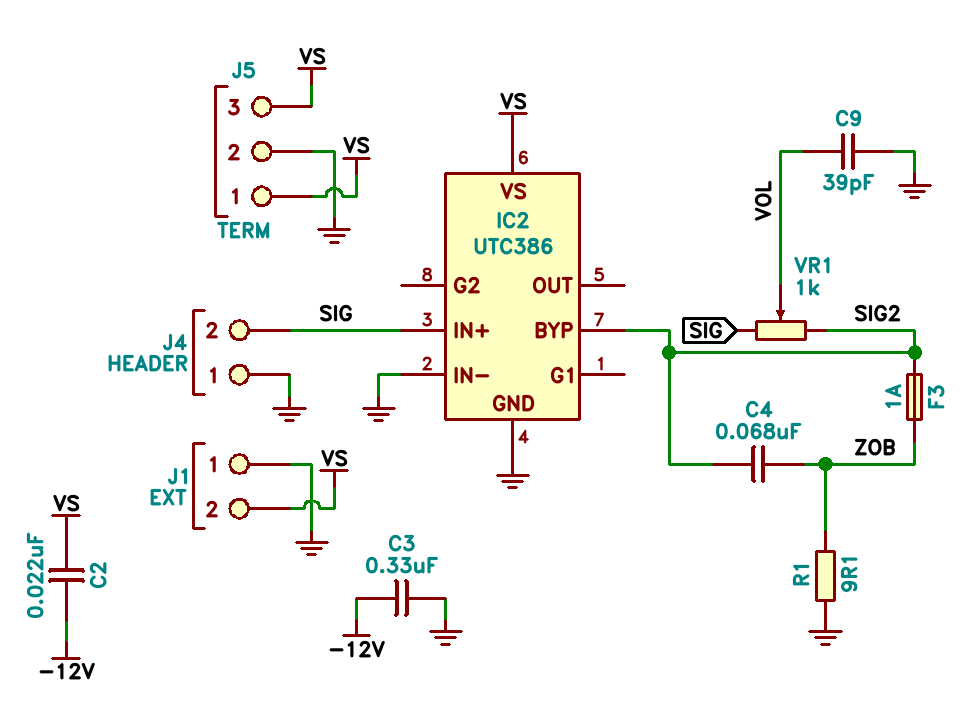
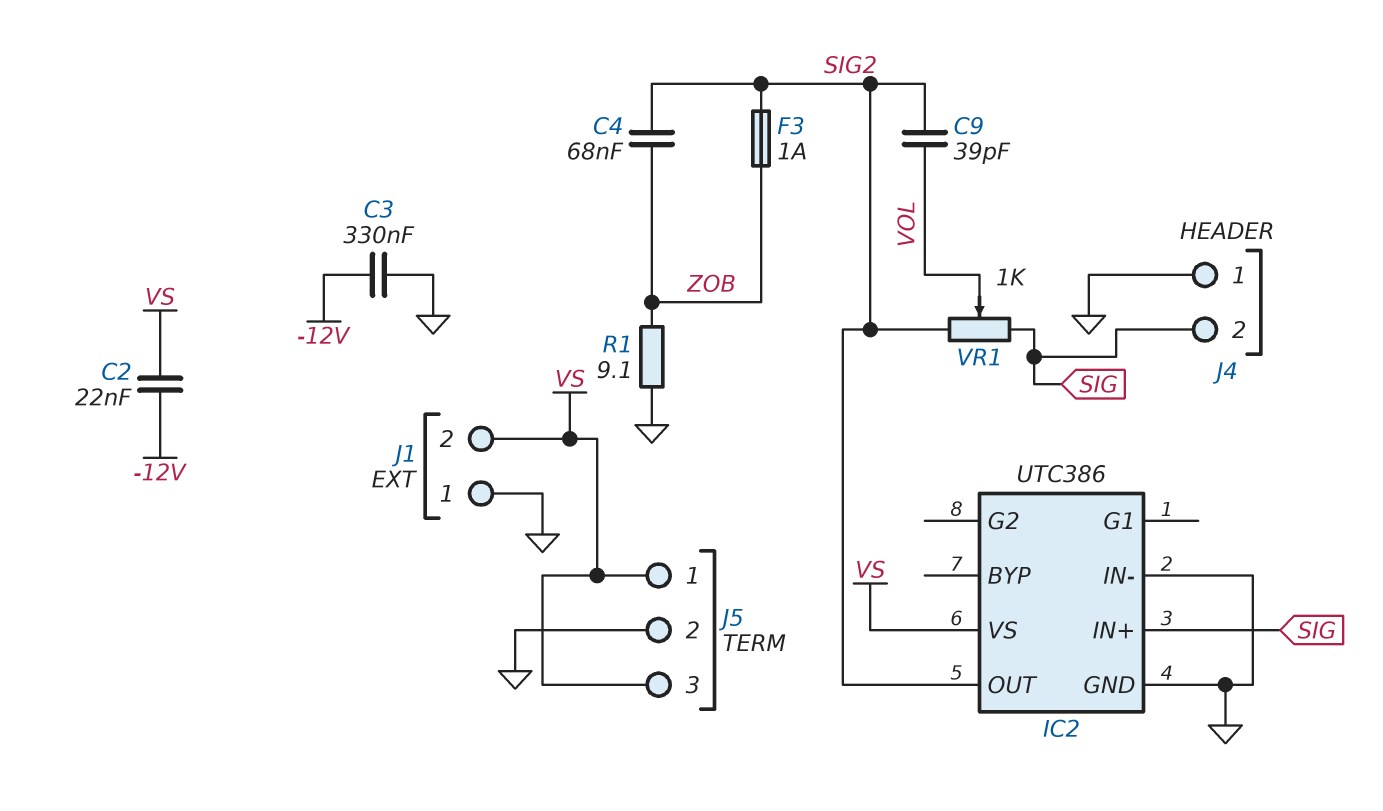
C9: 39pF (GND, VOL) -> 39pF (SIG2, VOL)
IC2 pin BYP: SIG2 -> none
IC2 pin OUT: none -> SIG2

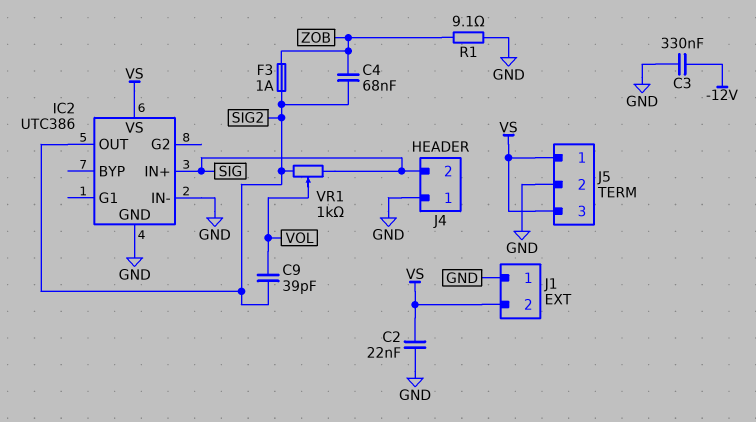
C2: 22nF (-12V, VS) -> 22nF (GND, VS)

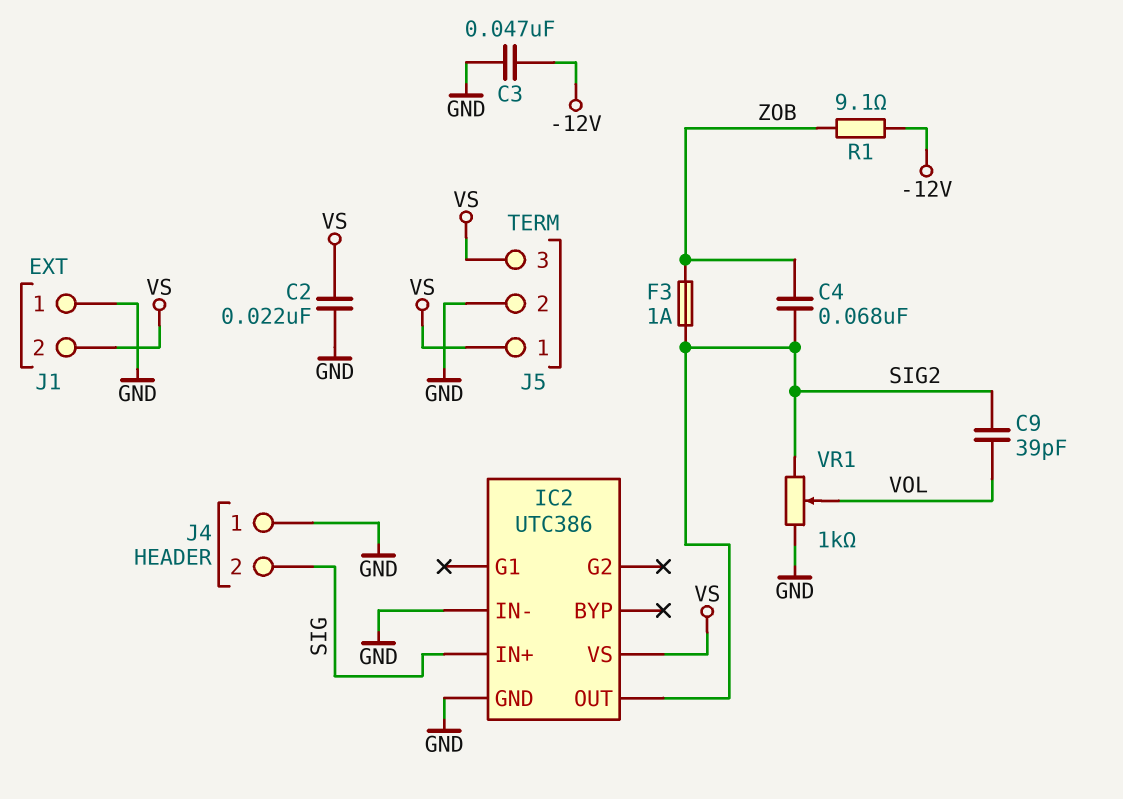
C3: 330nF (-12V, GND) -> 47nF (-12V, GND)
R1: 9.1 (GND, ZOB) -> 9.1 (-12V, ZOB)
VR1: 1k (SIG, SIG2, wiper VOL) -> 1k (GND, SIG2, wiper VOL)

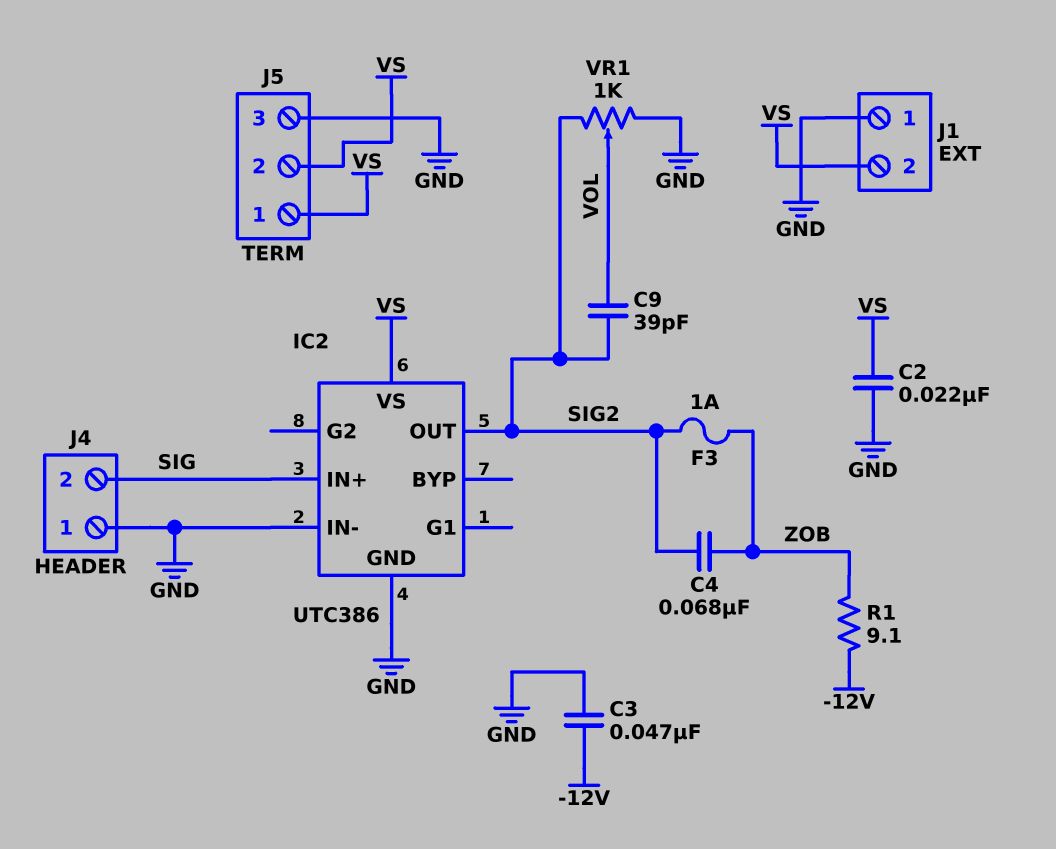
J5 pin 2: GND -> VS
J5 pin 3: VS -> GND

